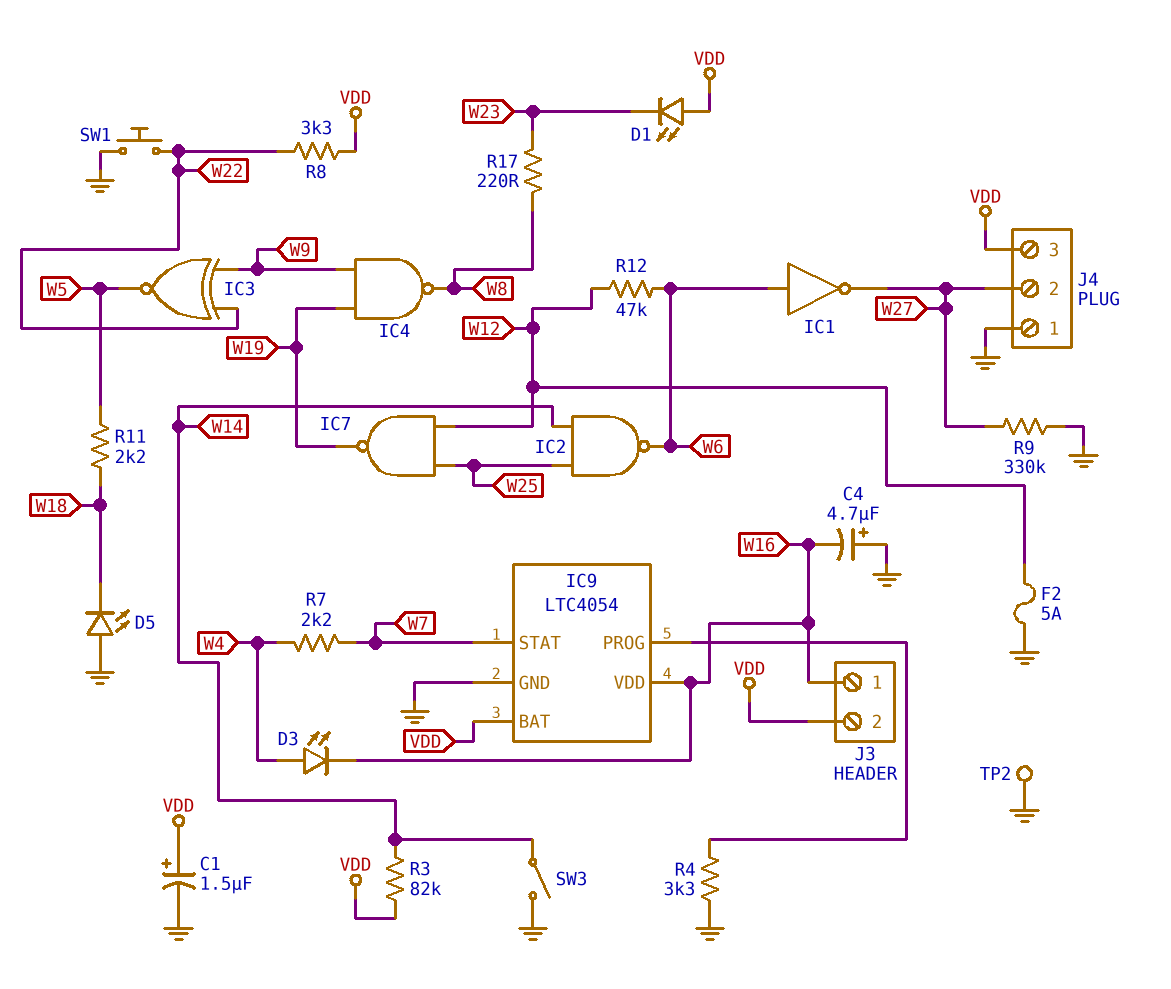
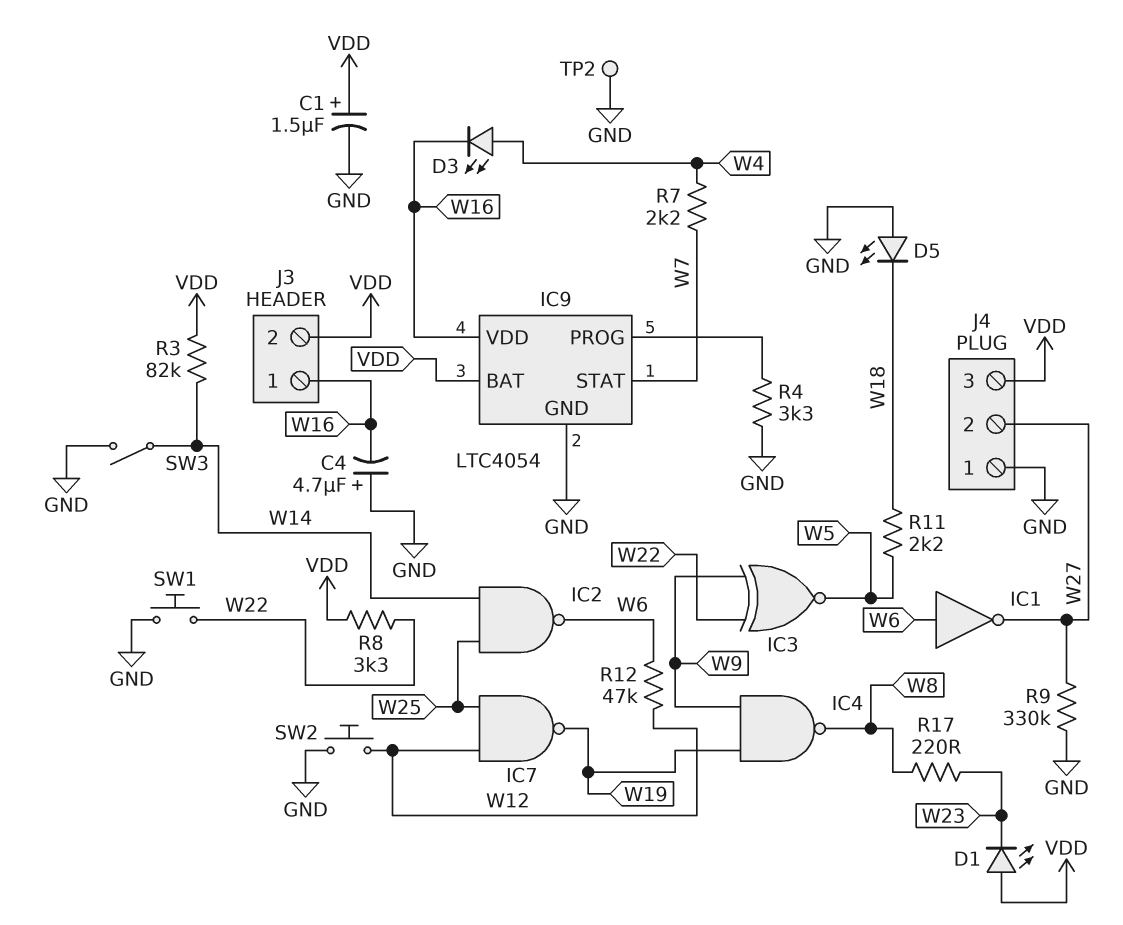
F2: 5A (GND, W12) -> none
SW2: none -> button (GND, W12)

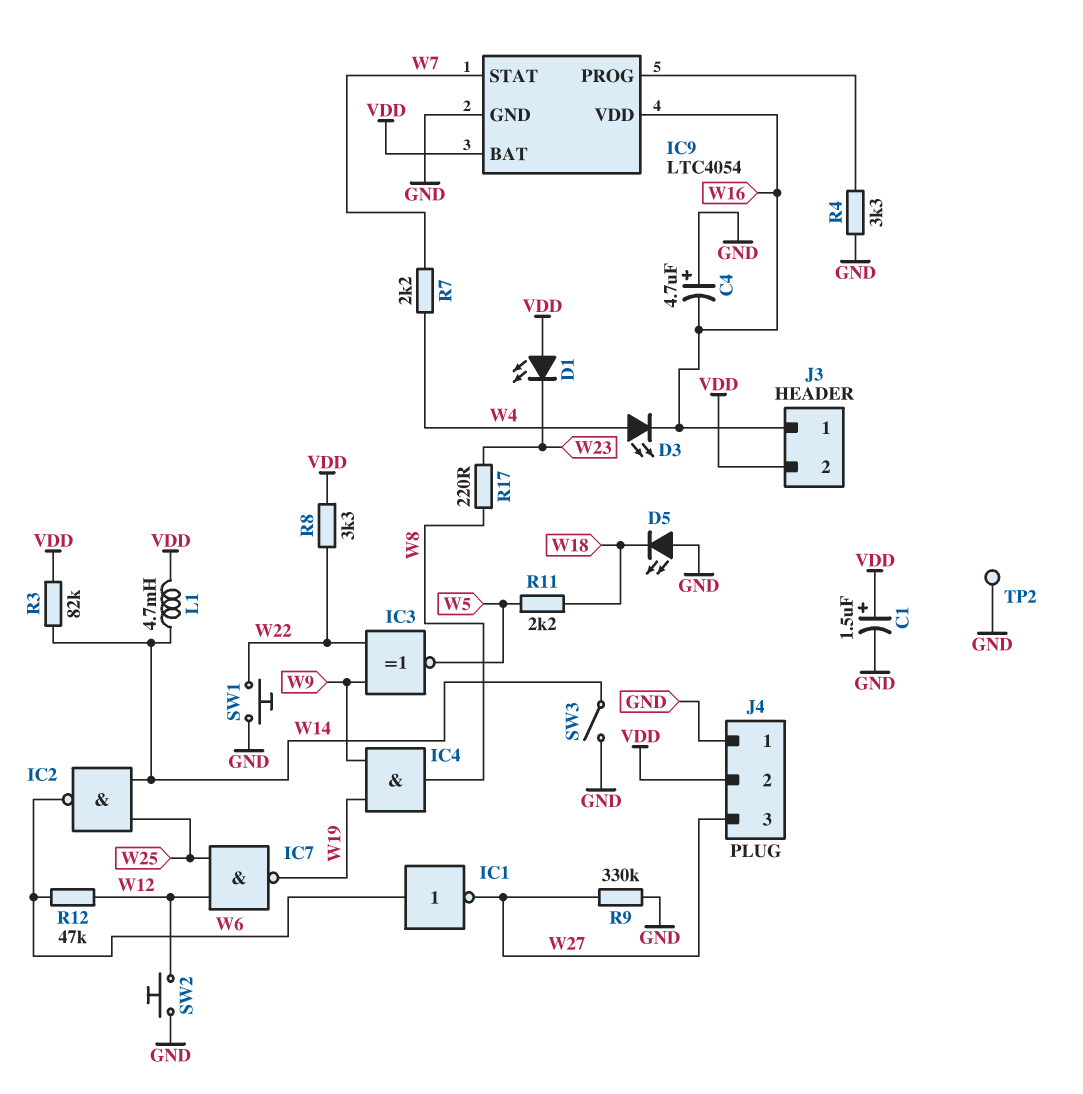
IC4: NAND (in W9, in W19, out W8) -> AND (in W9, in W19, out W8)
J4 pin 2: W27 -> VDD
J4 pin 3: VDD -> W27
L1: none -> 4.7mH (VDD, W14)

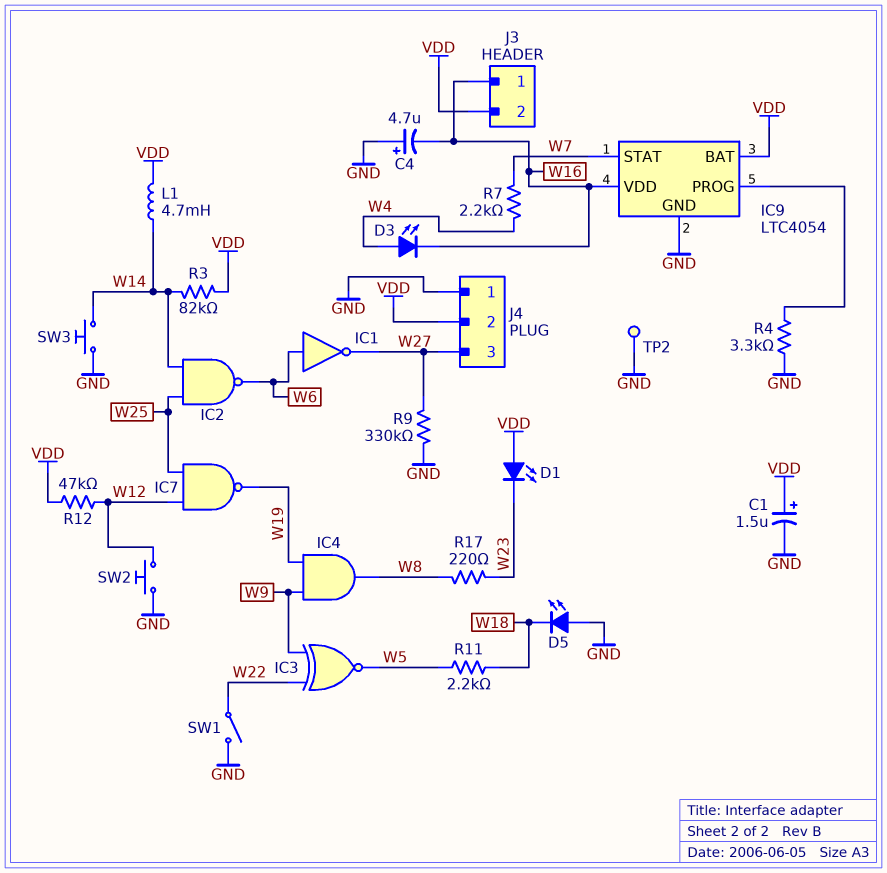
R8: 3.3k (VDD, W22) -> none
R12: 47k (W6, W12) -> 47k (VDD, W12)
SW1: button (GND, W22) -> switch (GND, W22)
SW3: switch (GND, W14) -> button (GND, W14)

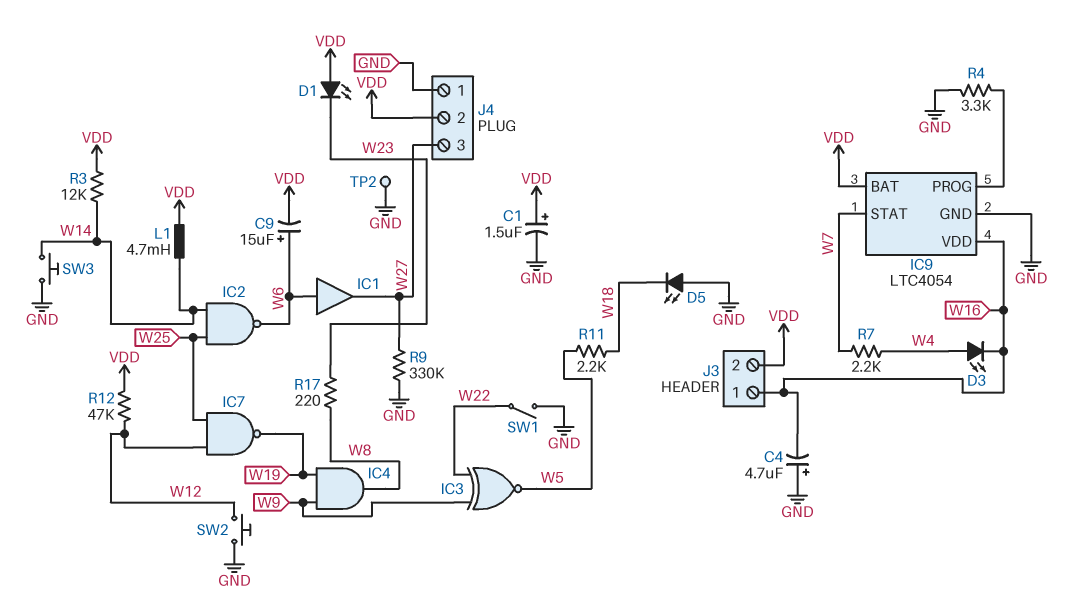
C9: none -> 15uF (plus W6, minus VDD)
IC1: NOT (in W6, out W27) -> buffer (in W6, out W27)
R3: 82k (VDD, W14) -> 12k (VDD, W14)

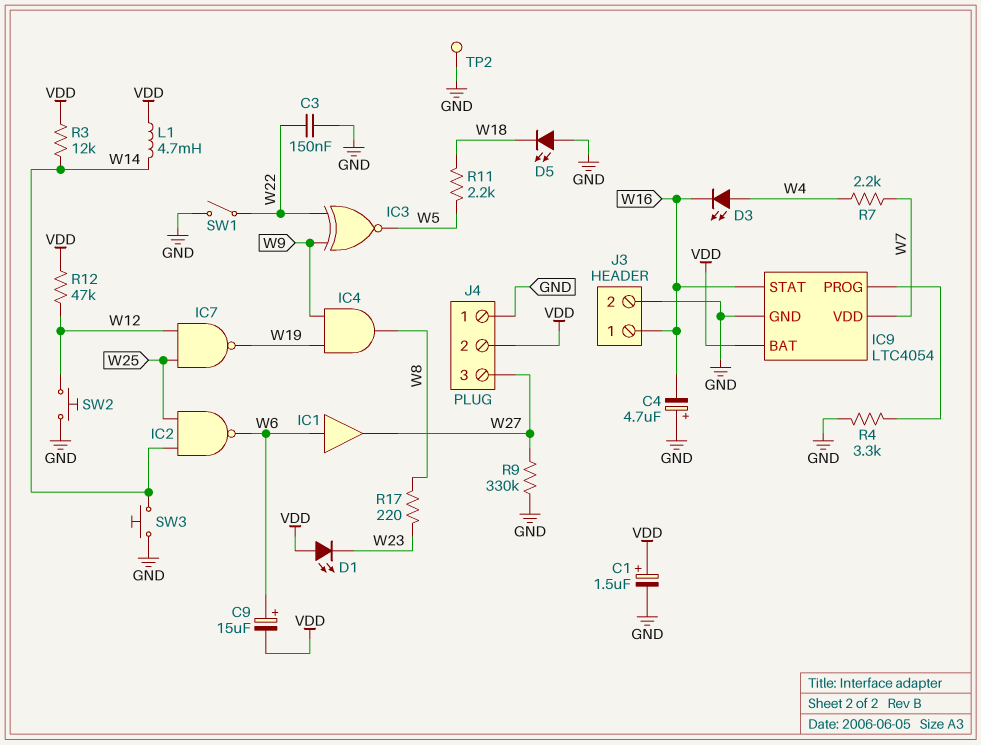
C3: none -> 150nF (GND, W22)
IC9 pin STAT: W7 -> W16
IC9 pin VDD: W16 -> W7
J3 pin 2: VDD -> GND

